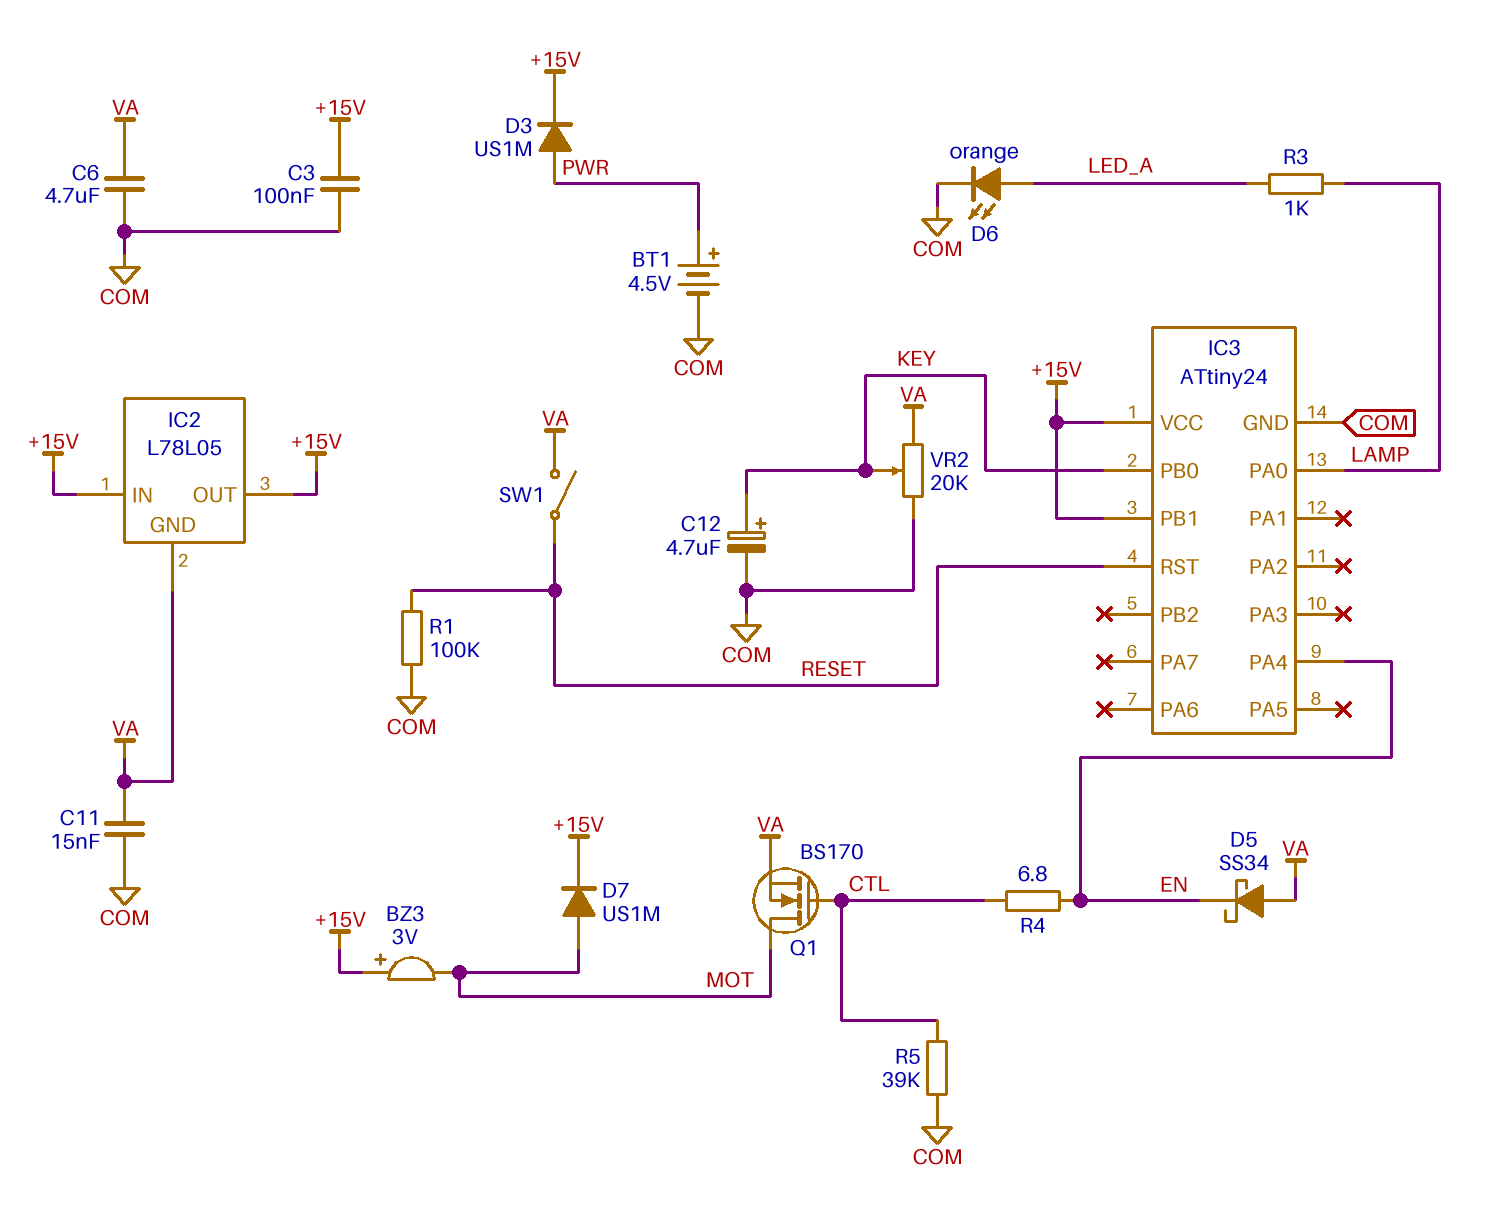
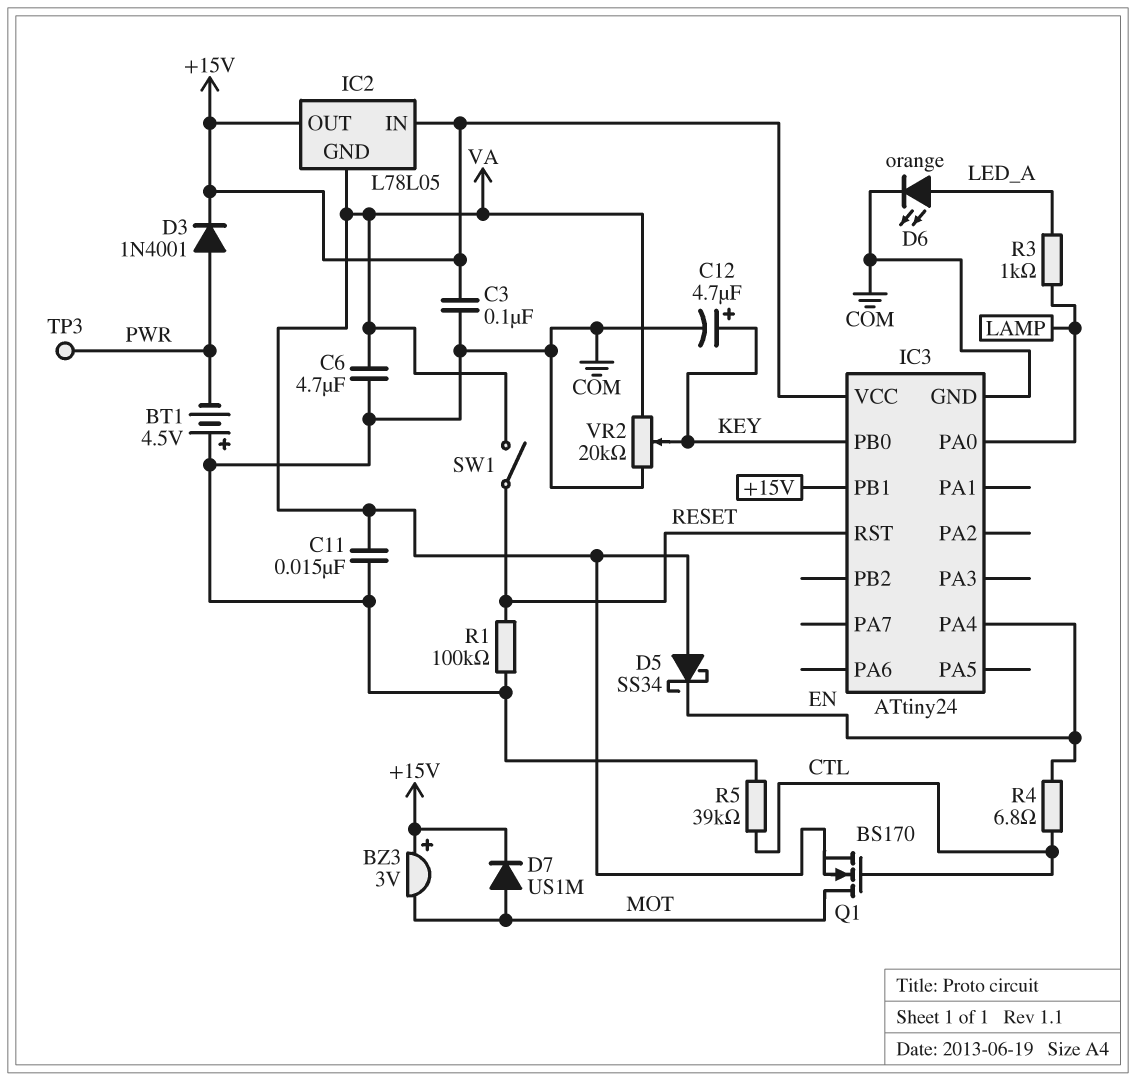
BT1: 4.5V (plus PWR, minus COM) -> 4.5V (plus COM, minus PWR)
D3: diode US1M (A PWR, K +15V) -> diode 1N4001 (A PWR, K +15V)
TP3: none -> test point (PWR)

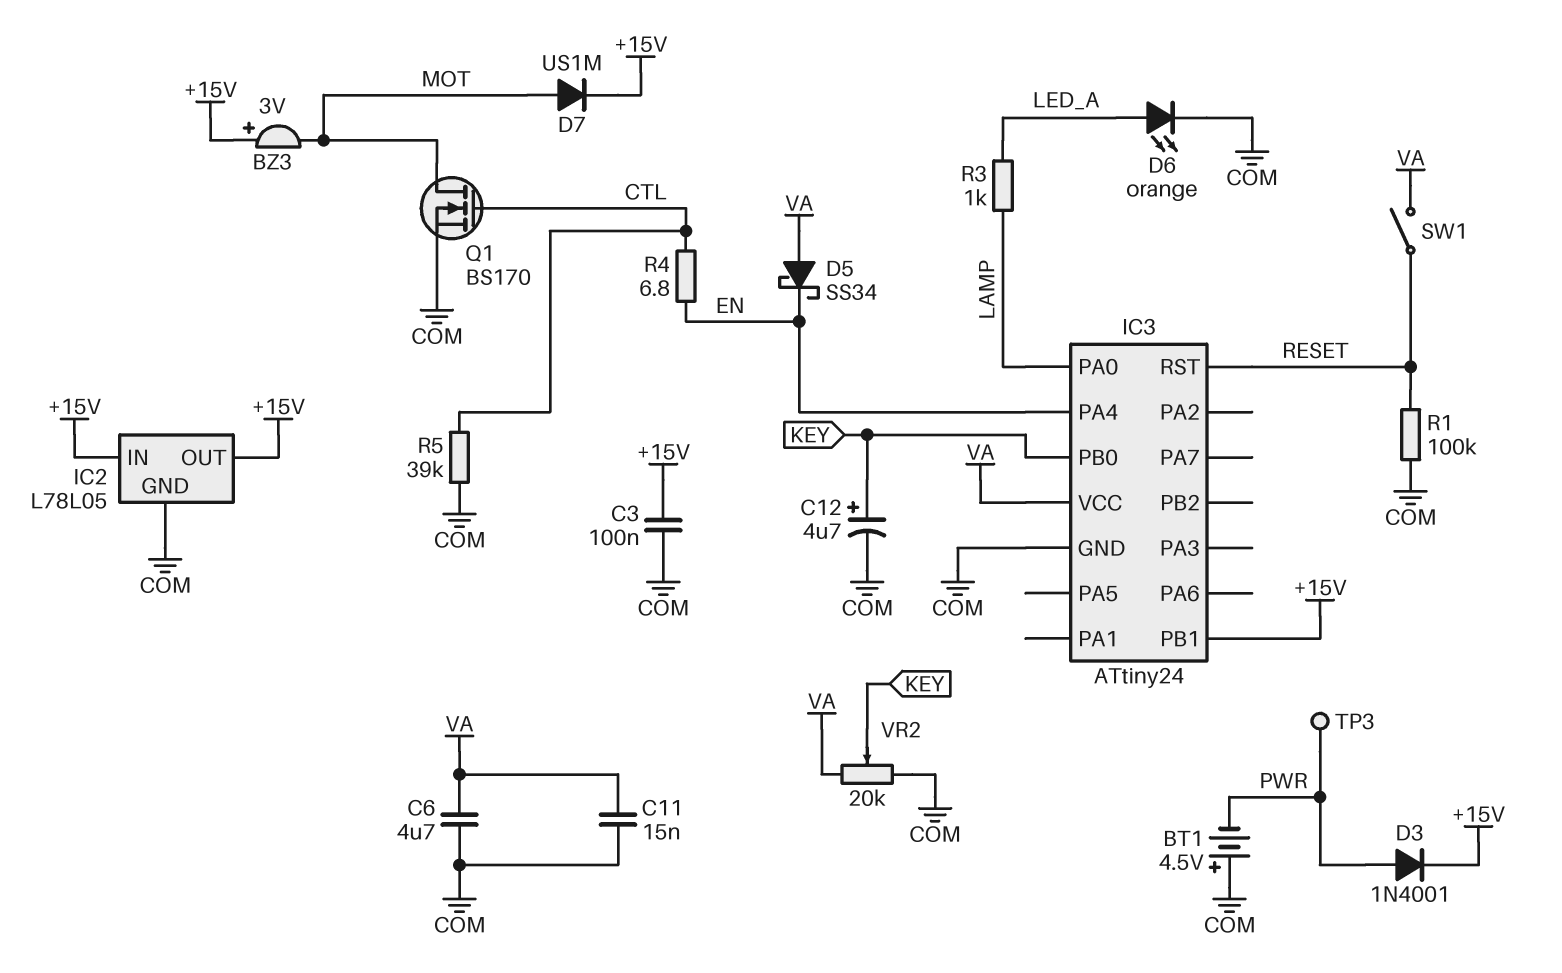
IC2 pin GND: VA -> COM
IC3 pin VCC: +15V -> VA
Q1: NMOS BS170 (G CTL, D MOT, S VA) -> NMOS BS170 (G CTL, D MOT, S COM)

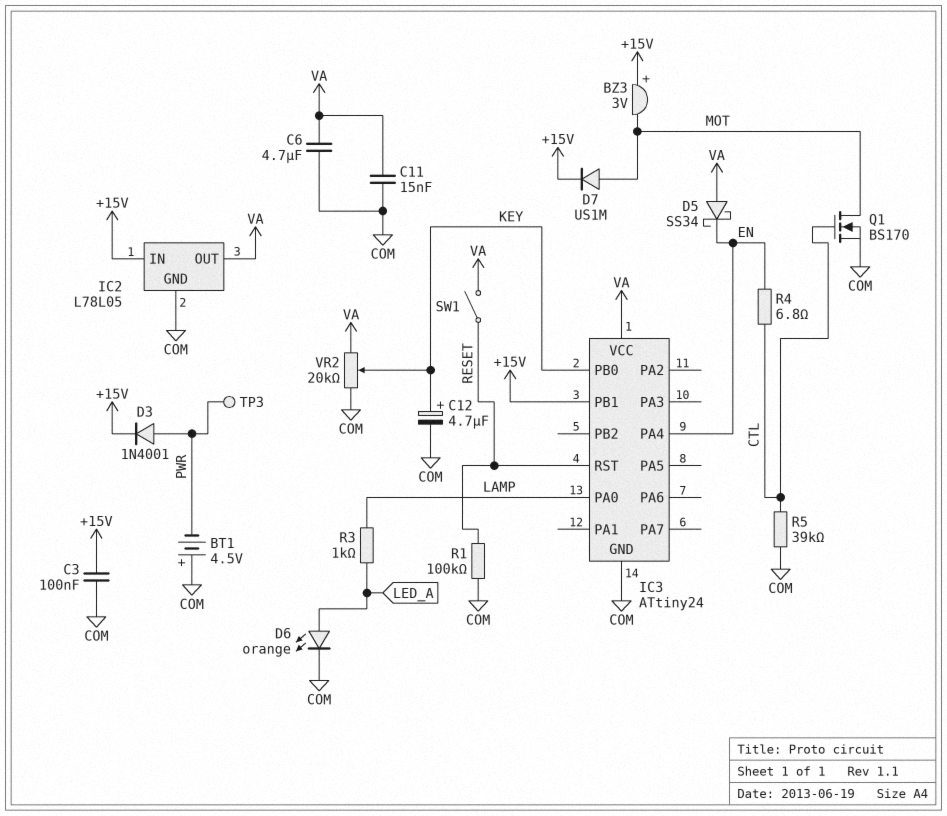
IC2 pin OUT: +15V -> VA

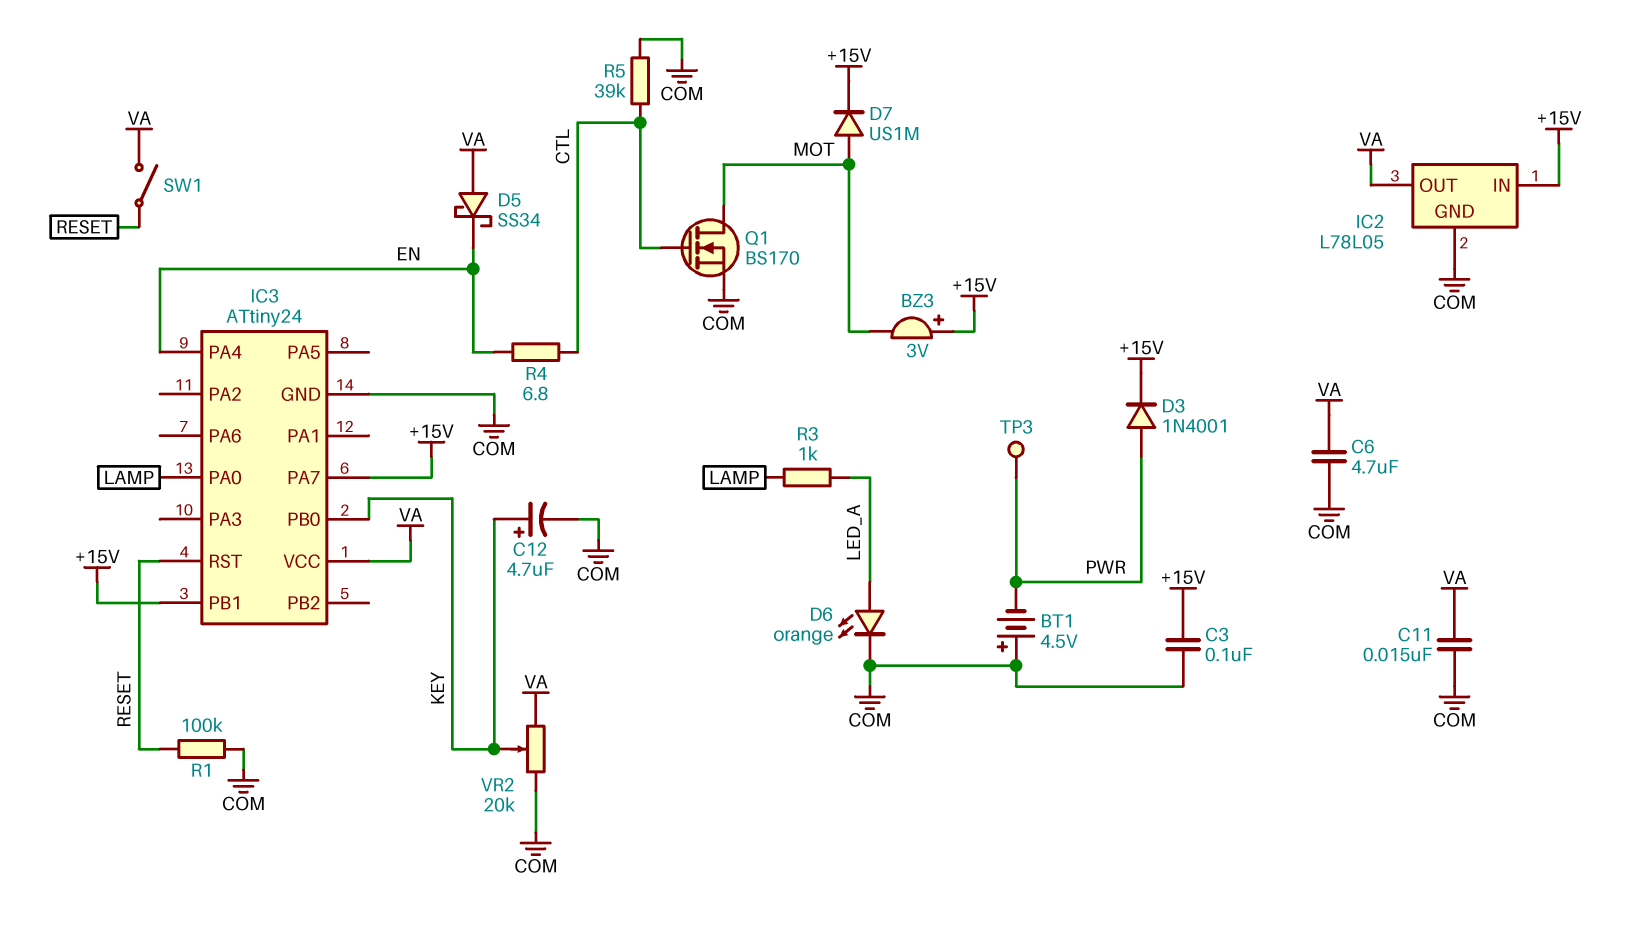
IC3 pin PA7: none -> +15V

